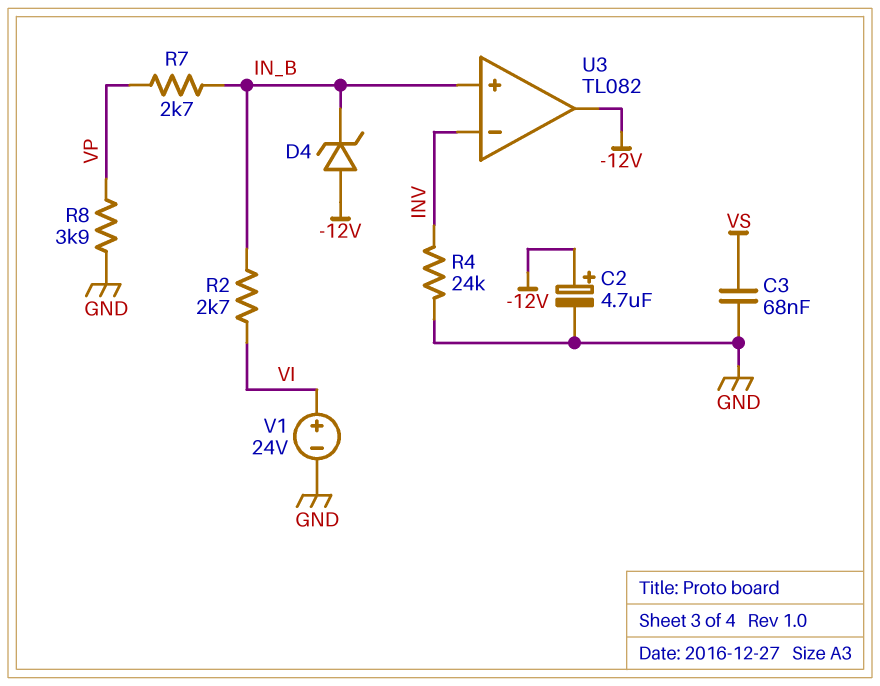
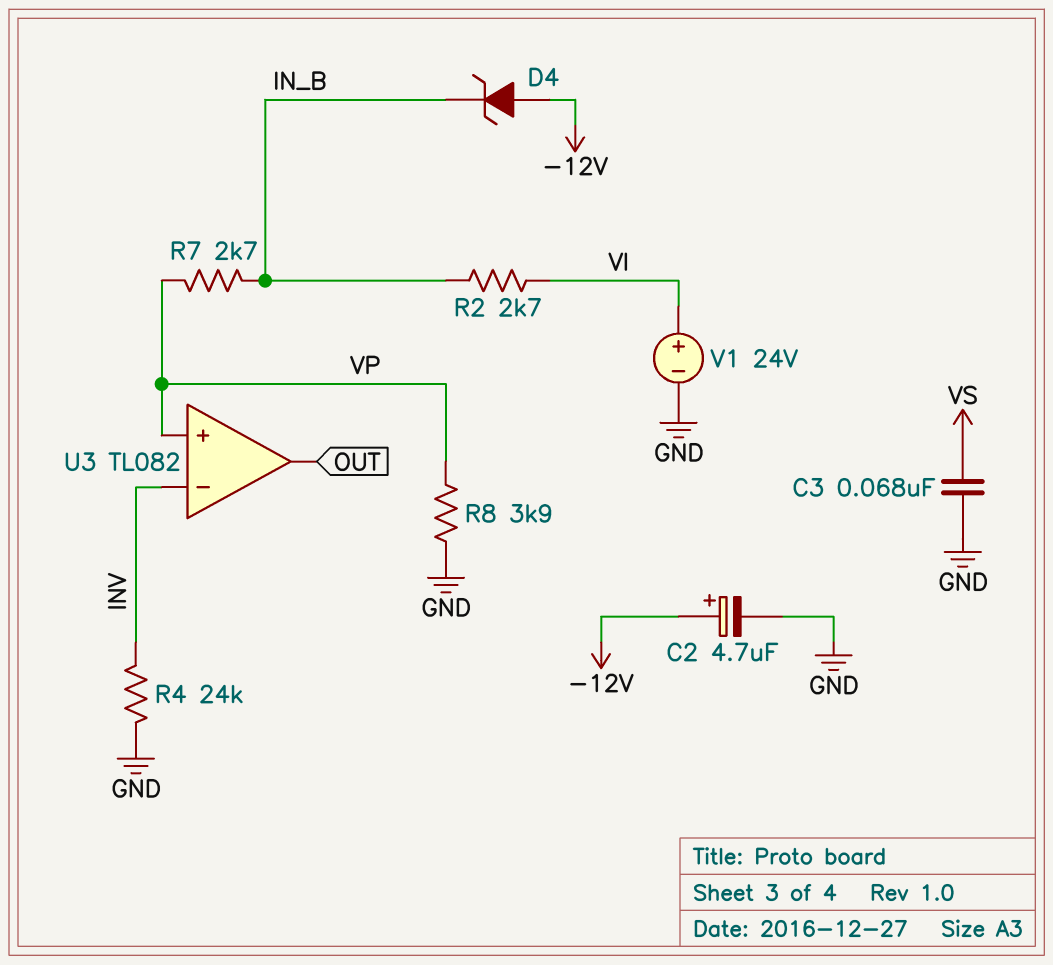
U3 pin in+: IN_B -> VP
U3 pin out: -12V -> OUT

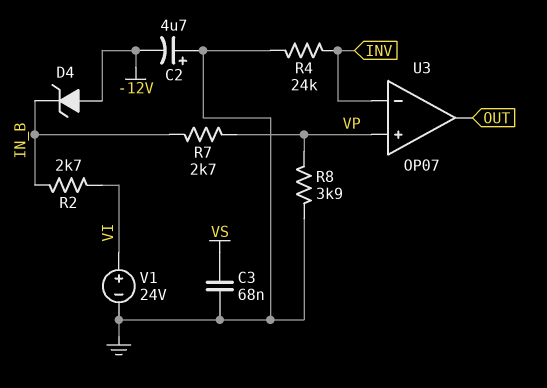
C2: 4.7uF (plus -12V, minus GND) -> 4.7uF (plus GND, minus -12V)
U3: TL082 -> OP07

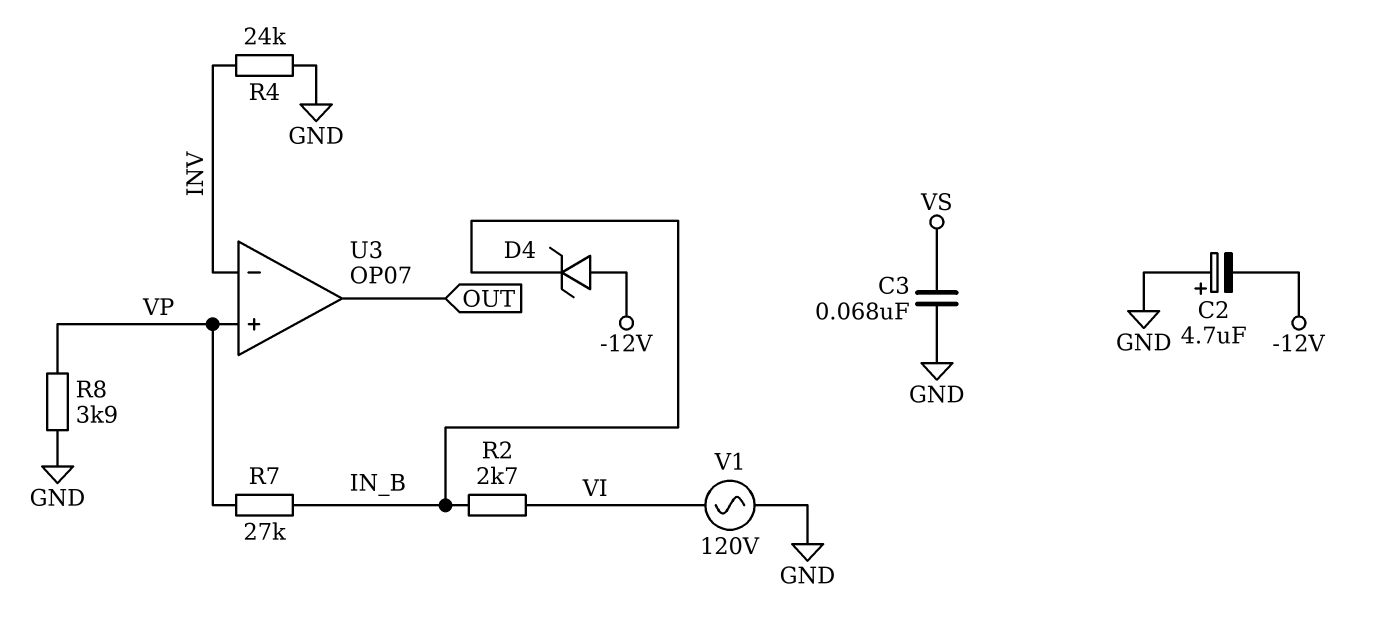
R7: 2.7k (IN_B, VP) -> 27k (IN_B, VP)
V1: 24V (plus VI, minus GND) -> AC 120V (GND, VI)

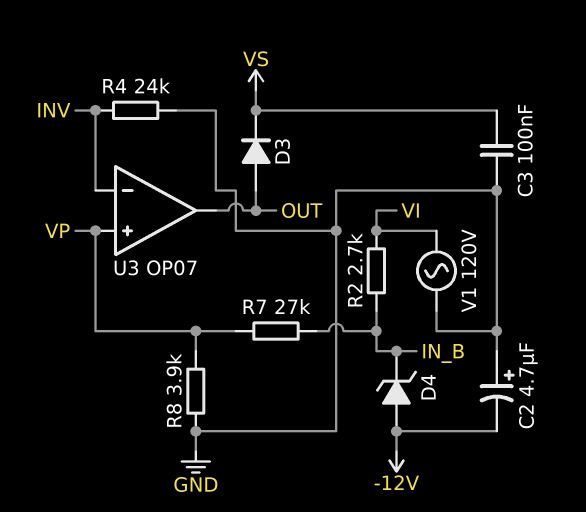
C3: 68nF (GND, VS) -> 100nF (GND, VS)
D3: none -> diode (A OUT, K VS)

